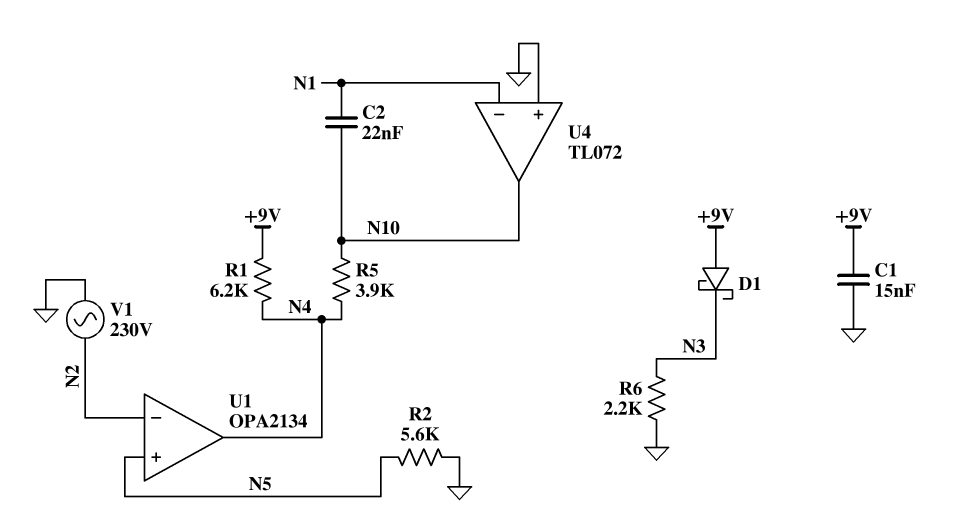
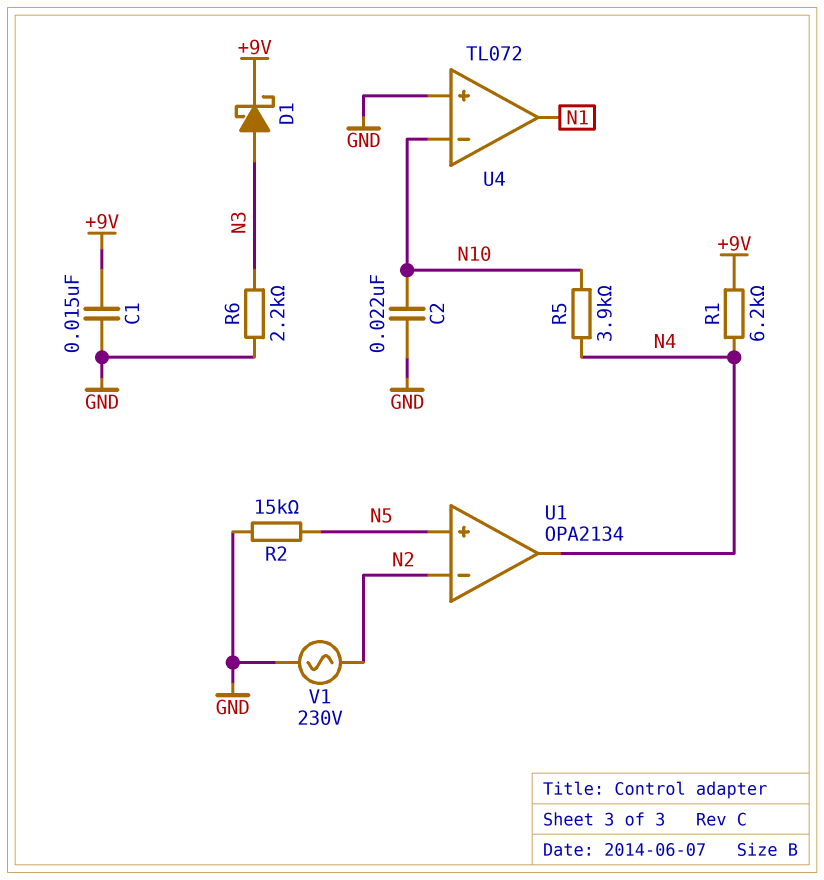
C2: 22nF (N1, N10) -> 22nF (GND, N10)
D1: schottky (A +9V, K N3) -> schottky (A N3, K +9V)
R2: 5.6k (GND, N5) -> 15k (GND, N5)
U4 pin in-: N1 -> N10
U4 pin out: N10 -> N1

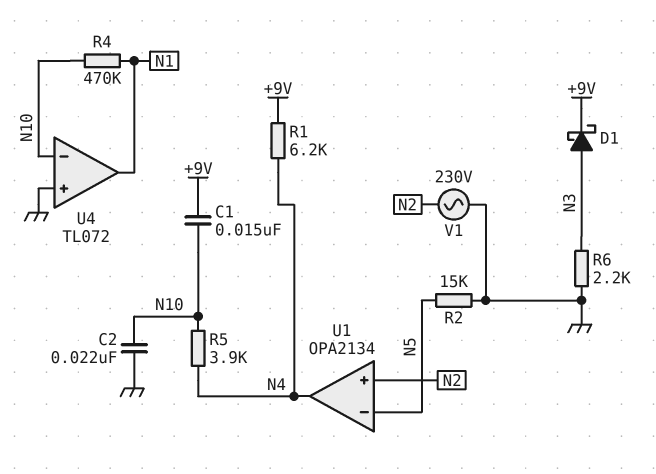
C1: 15nF (+9V, GND) -> 15nF (+9V, N10)
R4: none -> 470k (N1, N10)
U1 pin in+: N5 -> N2
U1 pin in-: N2 -> N5

